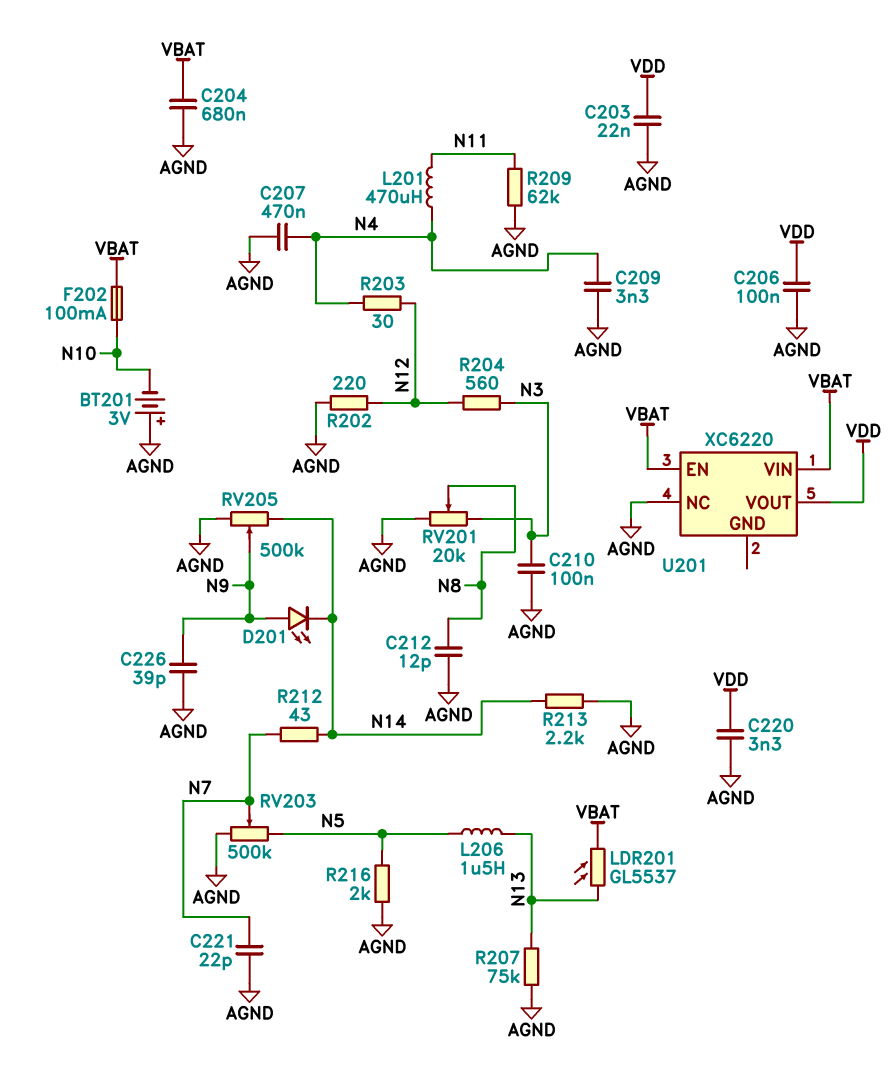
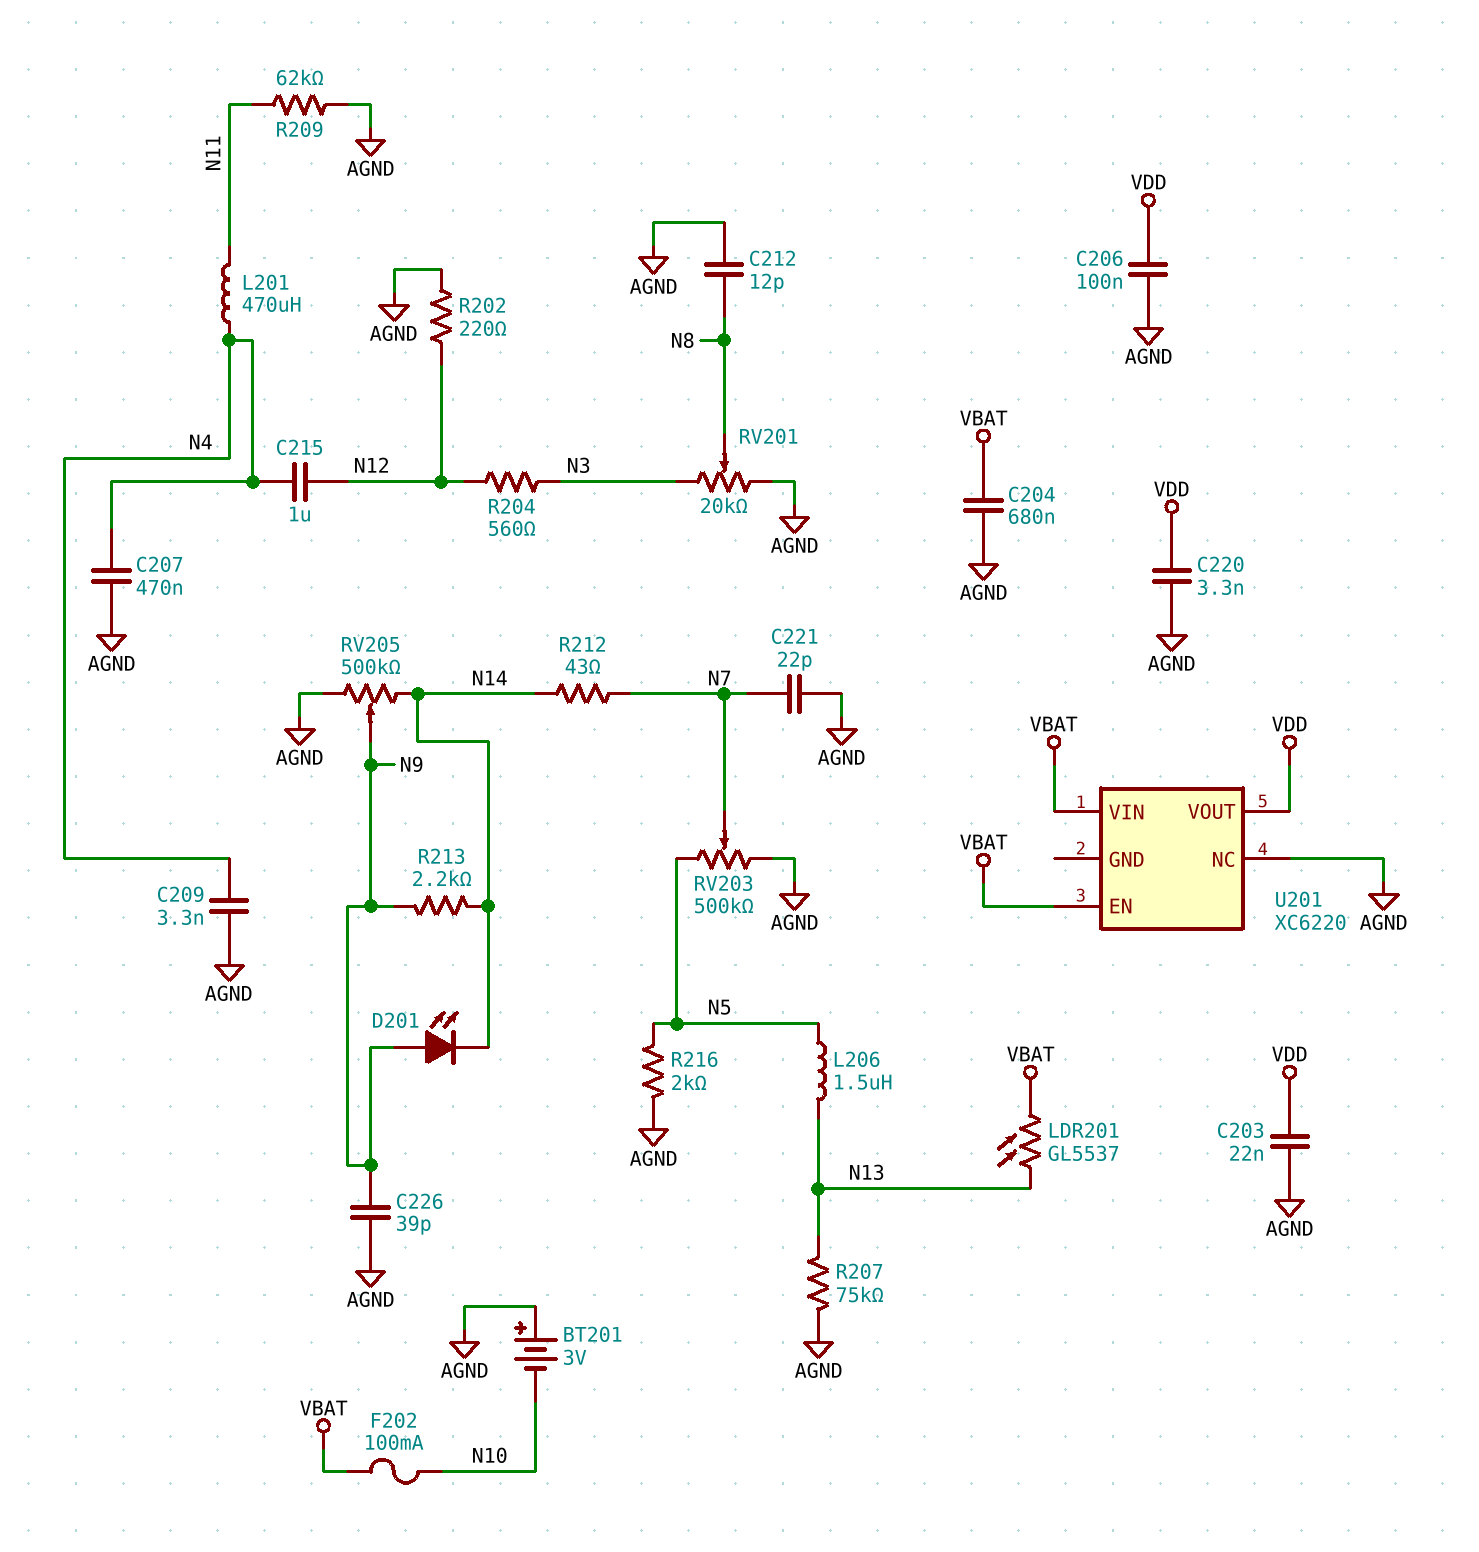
C210: 100nF (AGND, N3) -> none
C215: none -> 1uF (N4, N12)
R203: 30 (N4, N12) -> none
R213: 2.2k (AGND, N14) -> 2.2k (N9, N14)

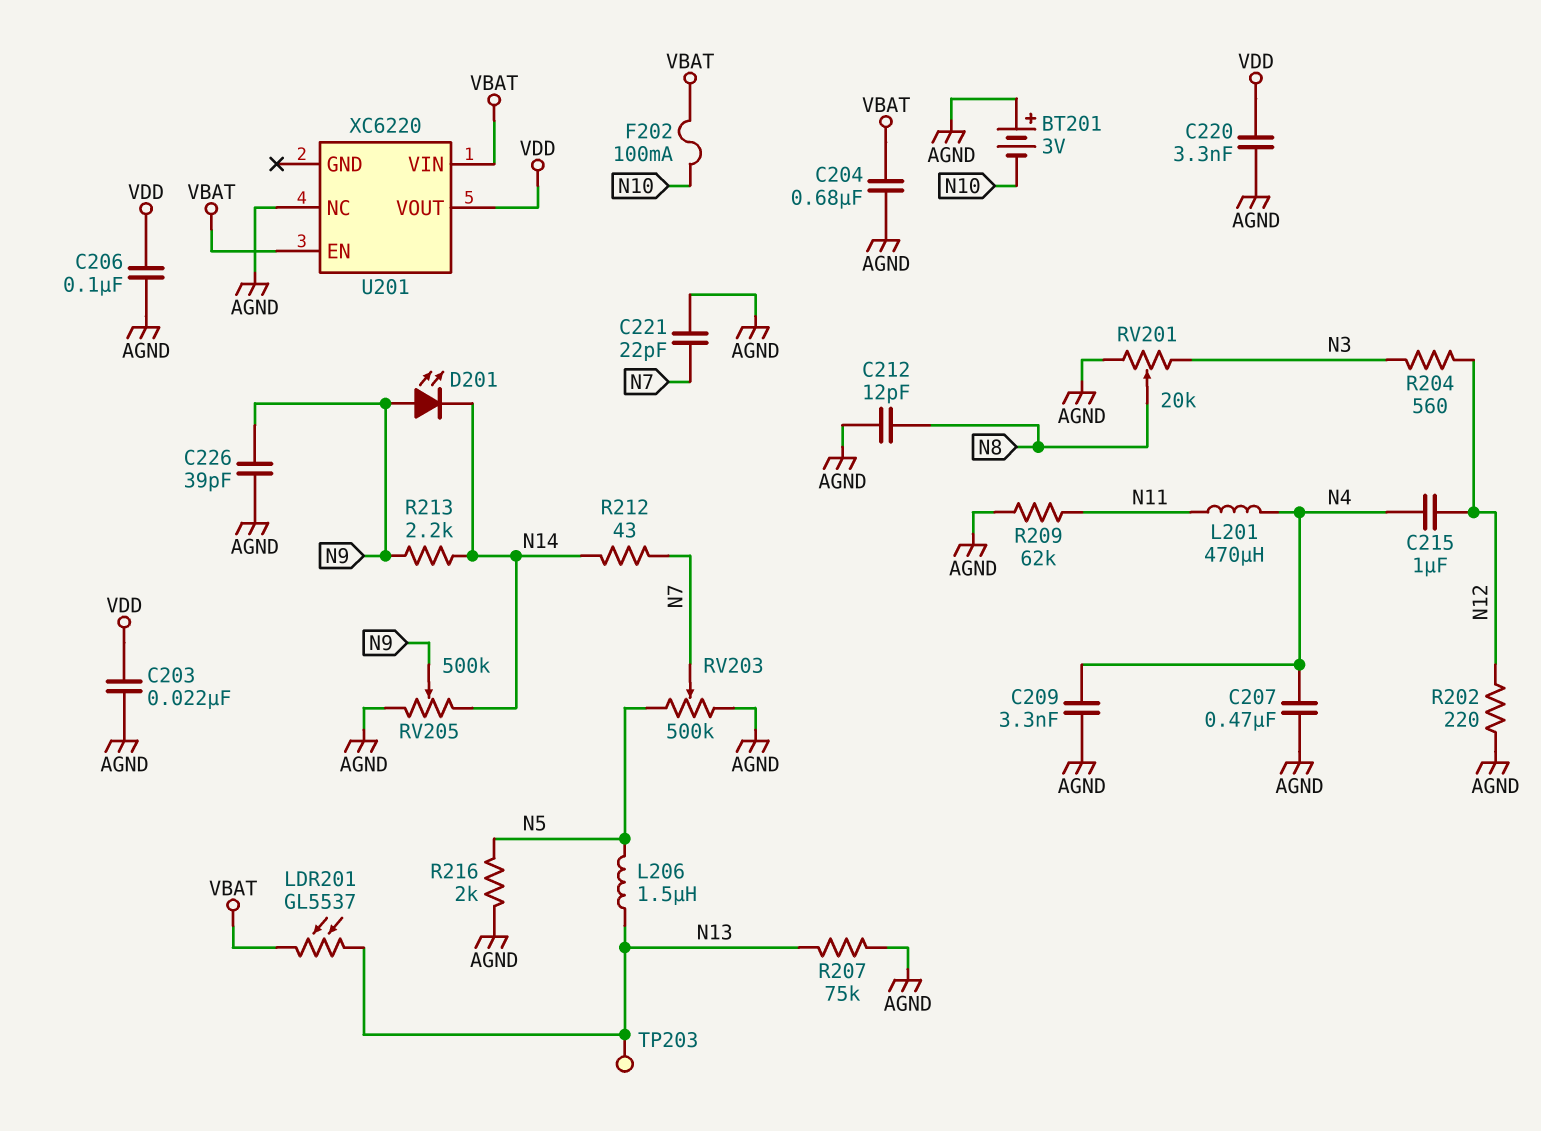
TP203: none -> test point (N13)

